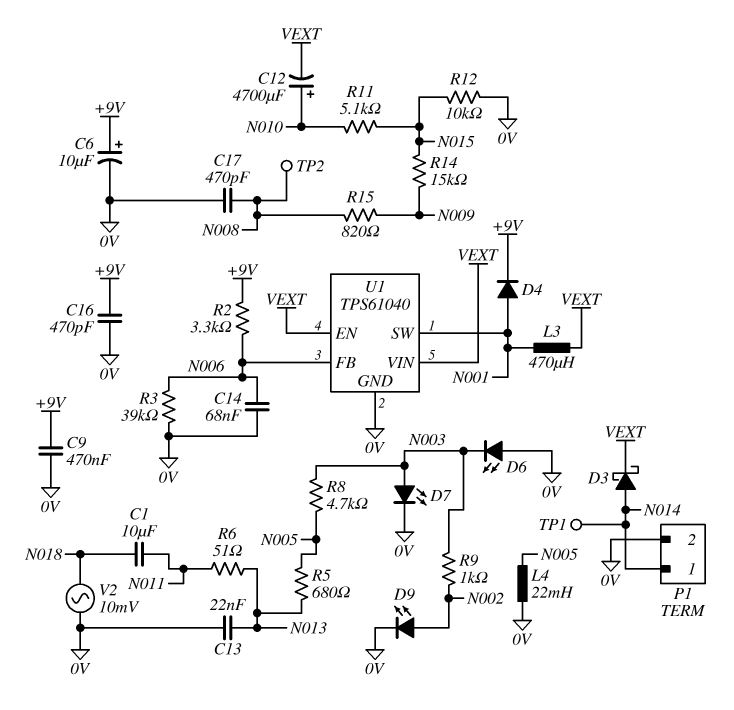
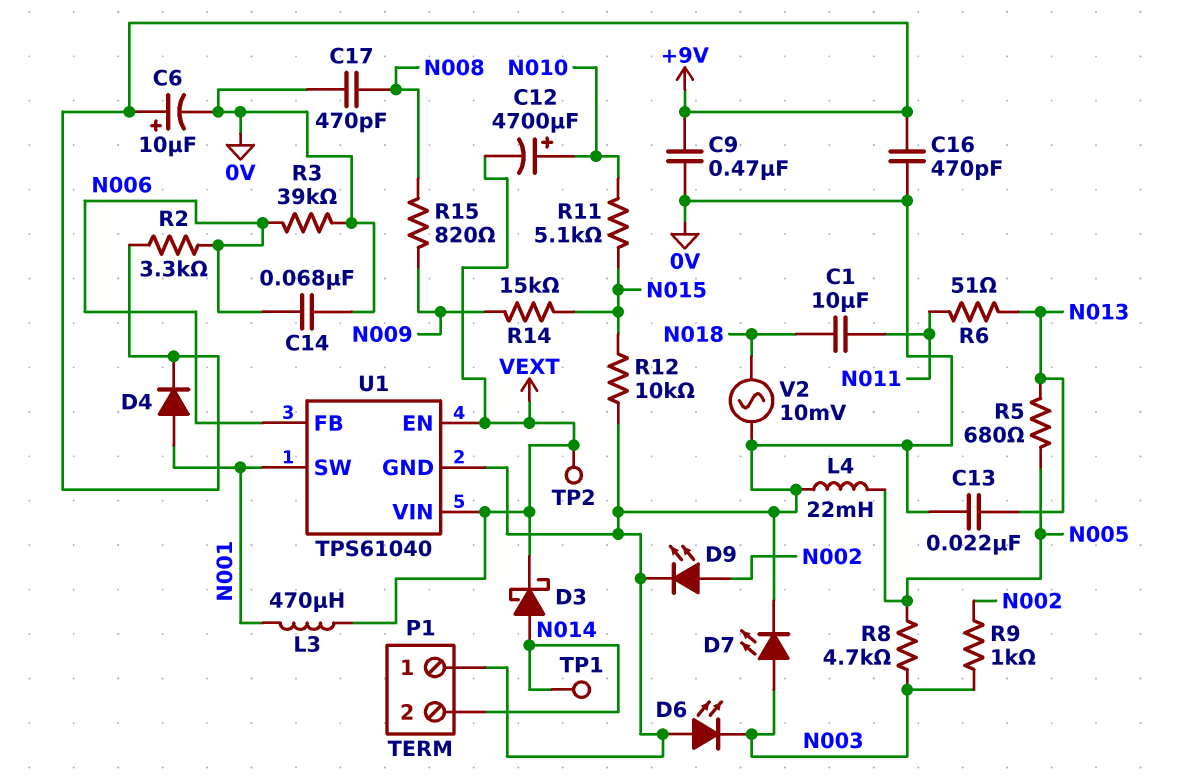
P1 pin 1: N014 -> 0V
P1 pin 2: 0V -> N014
TP2: test point (N008) -> test point (VEXT)

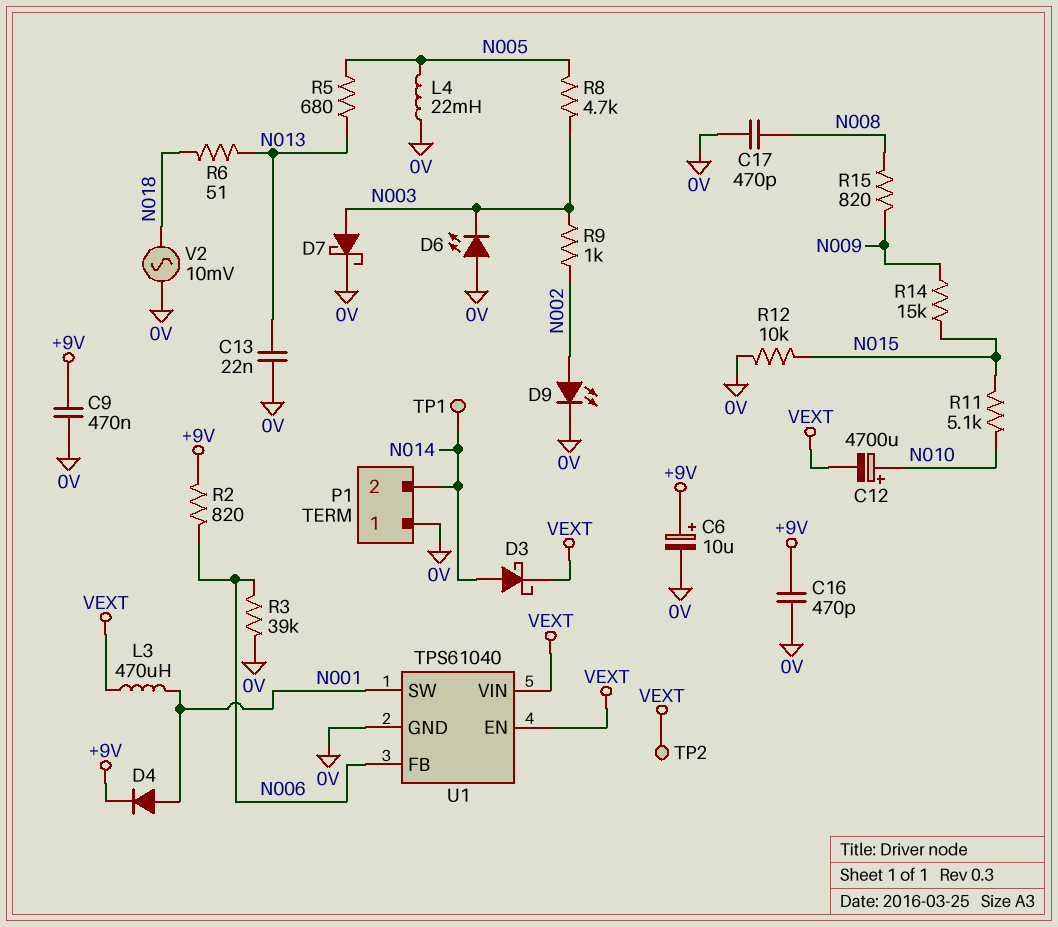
C1: 10uF (N011, N018) -> none
C14: 68nF (0V, N006) -> none
D7: LED (A N003, K 0V) -> schottky (A N003, K 0V)
R2: 3.3k (+9V, N006) -> 820 (+9V, N006)
R6: 51 (N011, N013) -> 51 (N013, N018)

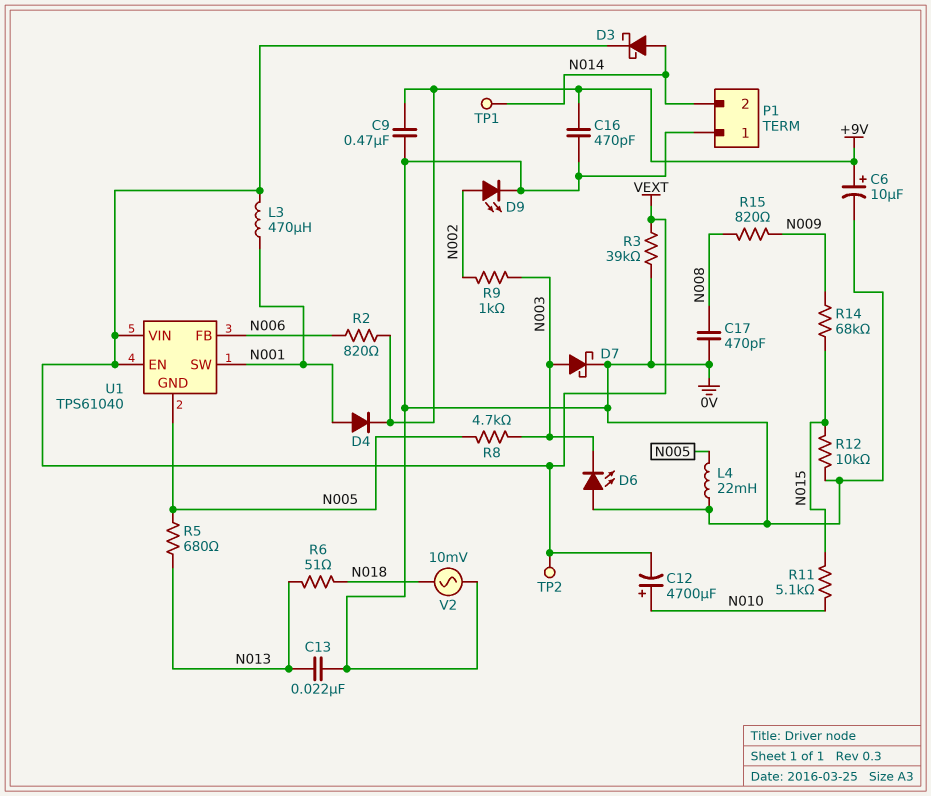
R3: 39k (0V, N006) -> 39k (0V, VEXT)
R14: 15k (N009, N015) -> 68k (N009, N015)
U1 pin GND: 0V -> N005

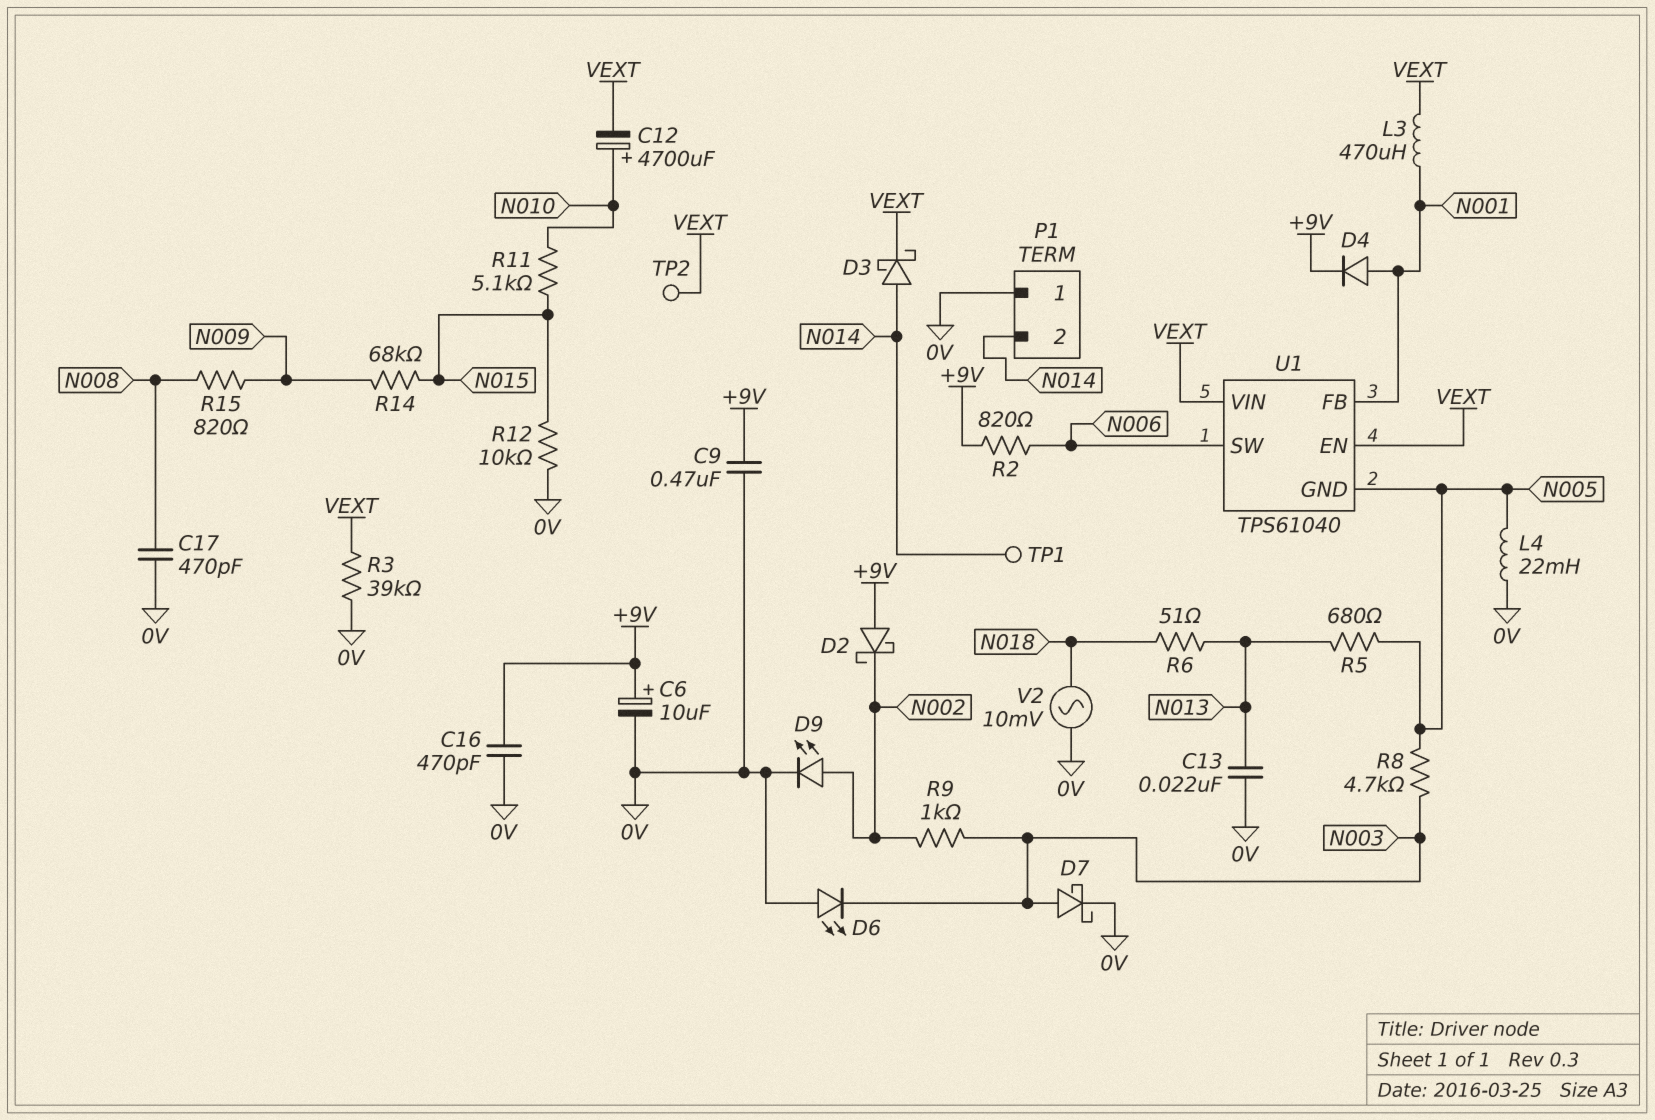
D2: none -> schottky (A +9V, K N002)
U1 pin FB: N006 -> N001
U1 pin SW: N001 -> N006

